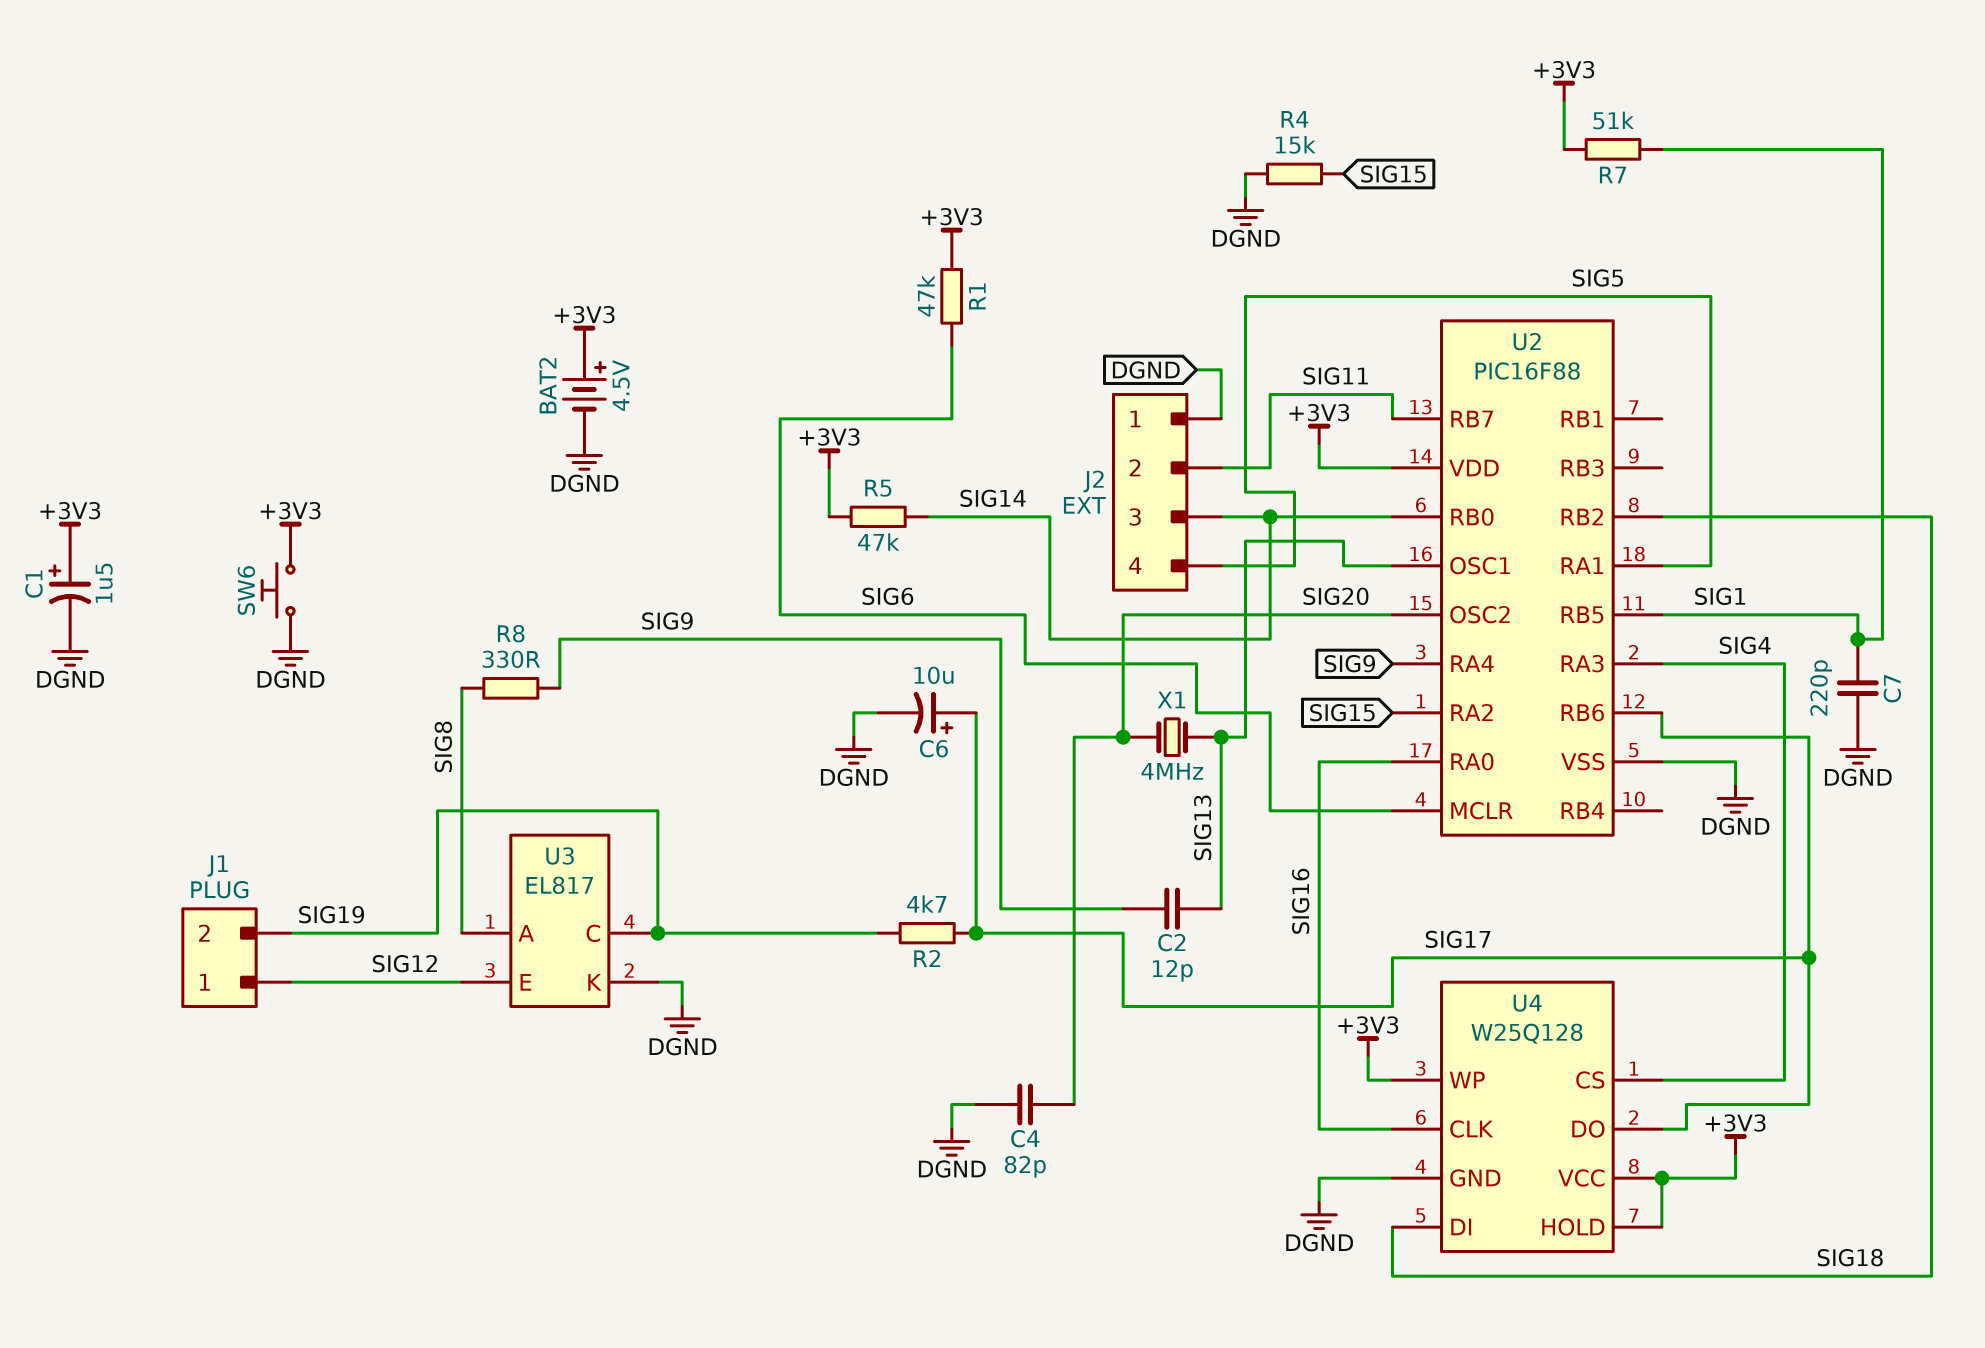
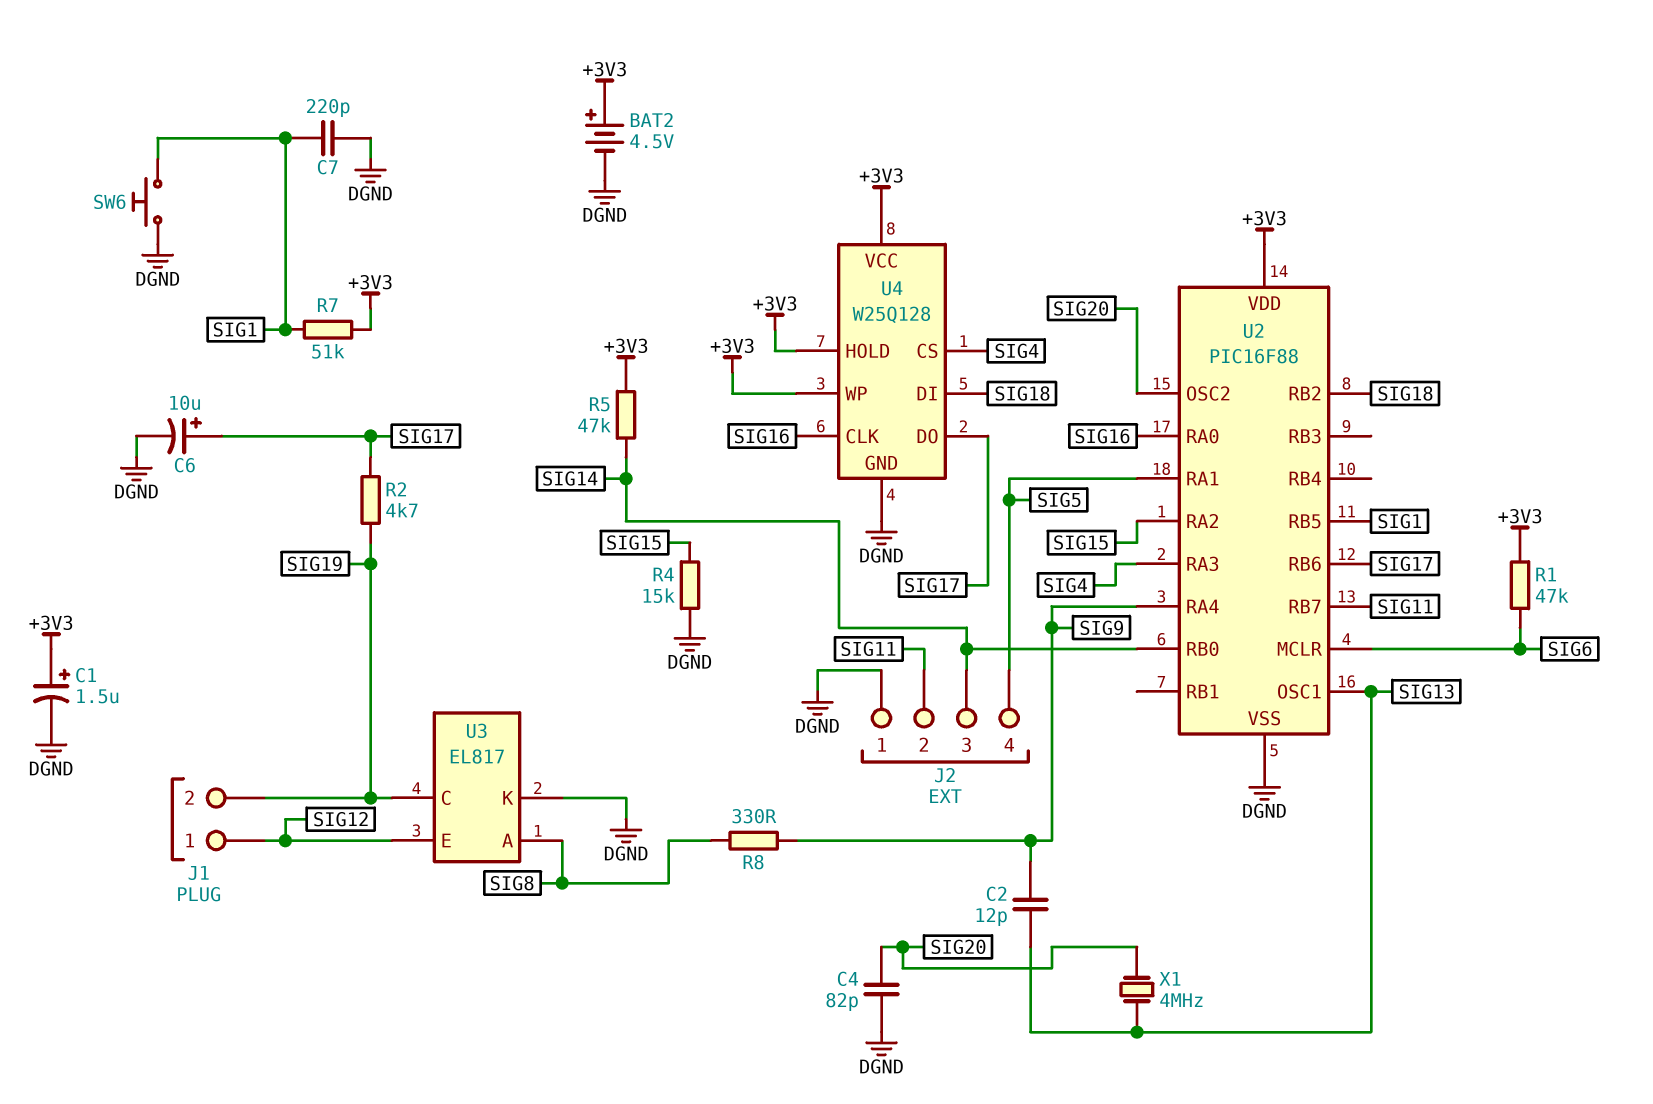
SW6: button (+3V3, DGND) -> button (DGND, SIG1)

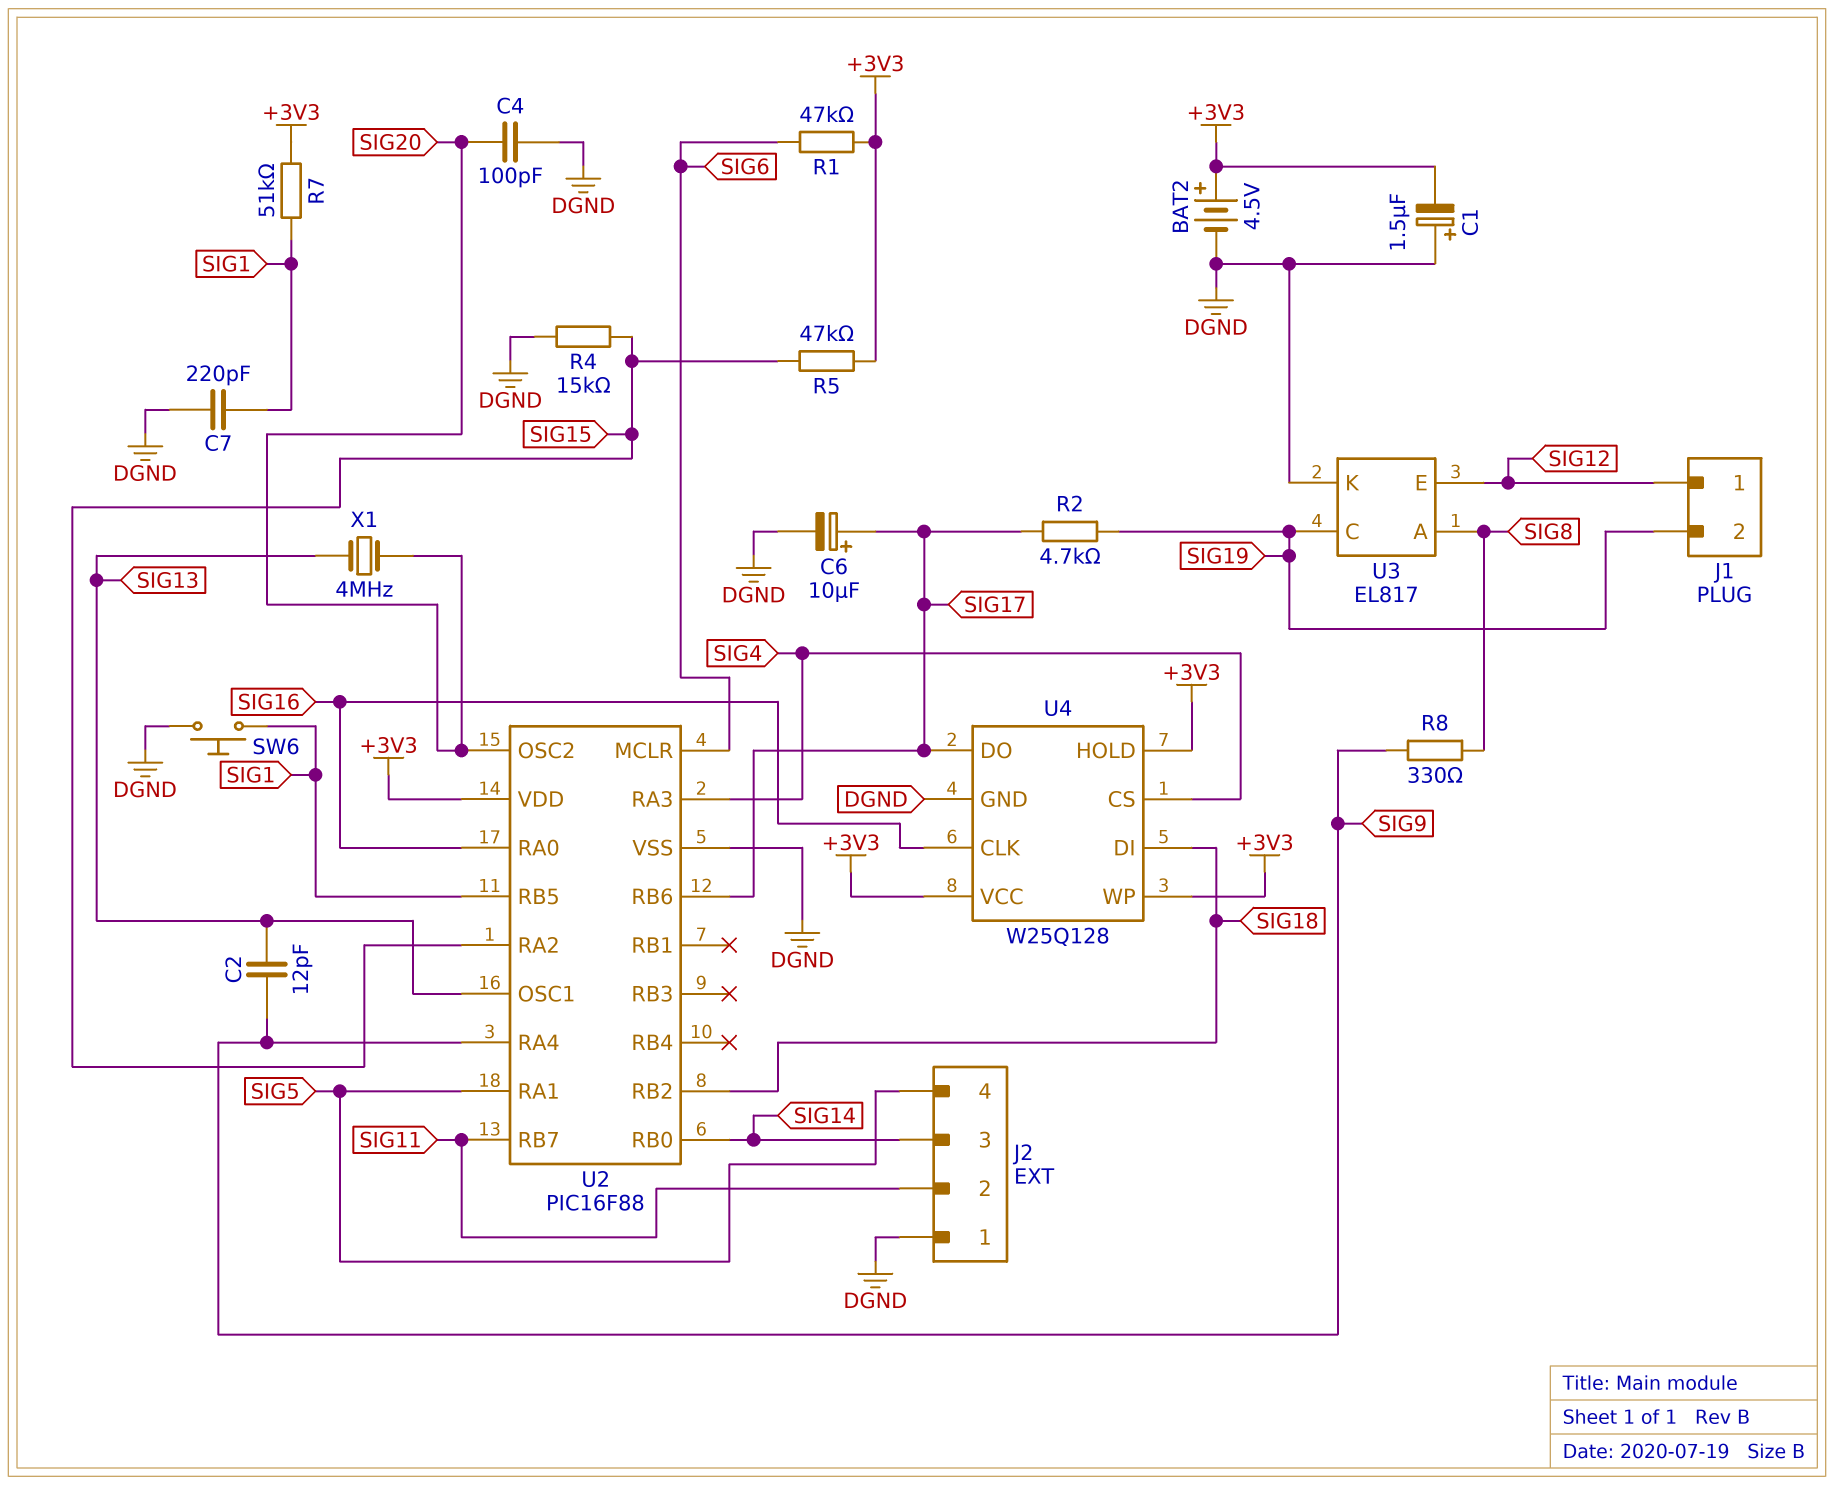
C1: 1.5uF (plus +3V3, minus DGND) -> 1.5uF (plus DGND, minus +3V3)
C4: 82pF (DGND, SIG20) -> 100pF (DGND, SIG20)
R5: 47k (+3V3, SIG14) -> 47k (+3V3, SIG15)

